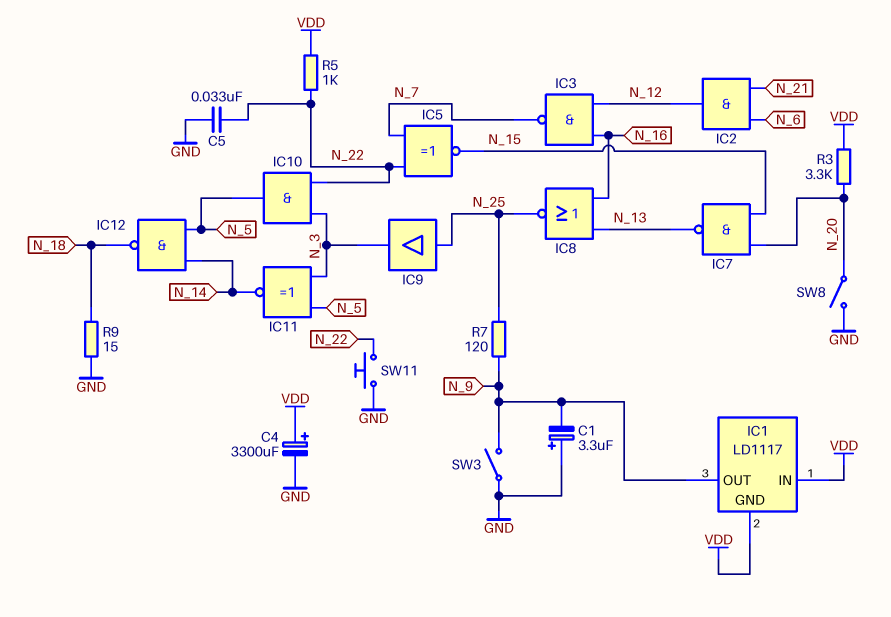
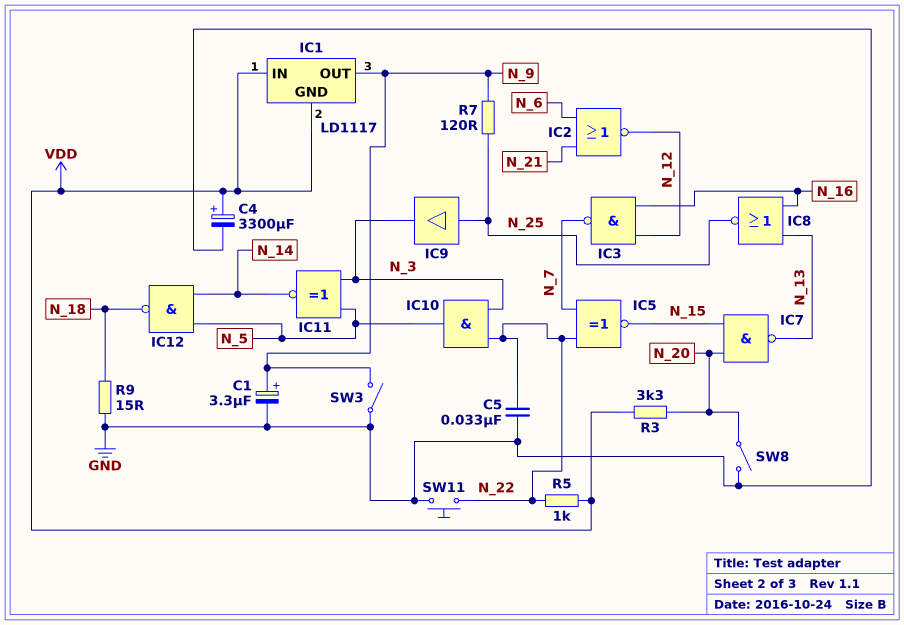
C1: 3.3uF (plus GND, minus N_9) -> 3.3uF (plus N_9, minus GND)
IC2: AND (in N_6, in N_21, out N_12) -> NOR (in N_6, in N_21, out N_12)

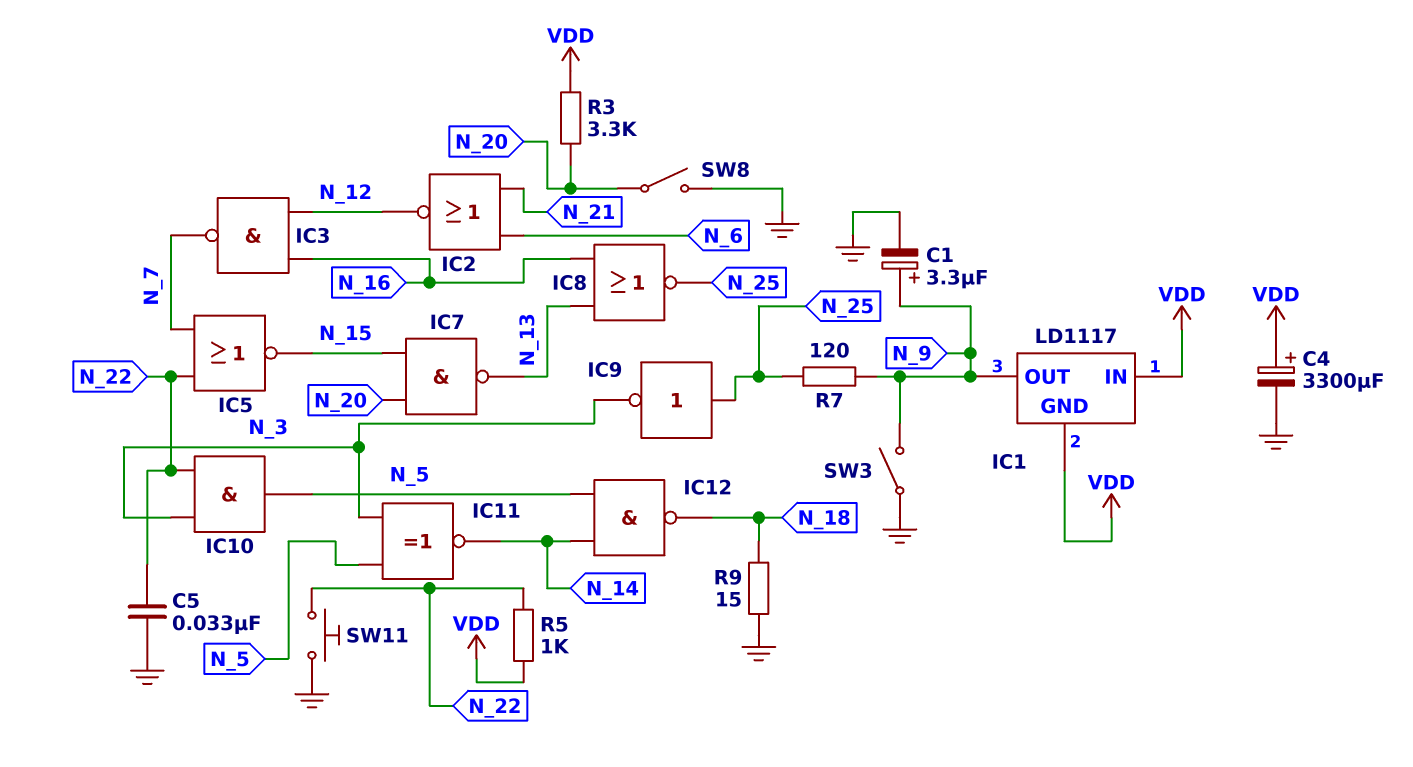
IC5: XNOR (in N_7, in N_22, out N_15) -> NOR (in N_7, in N_22, out N_15)
IC9: buffer (in N_25, out N_3) -> NOT (in N_25, out N_3)

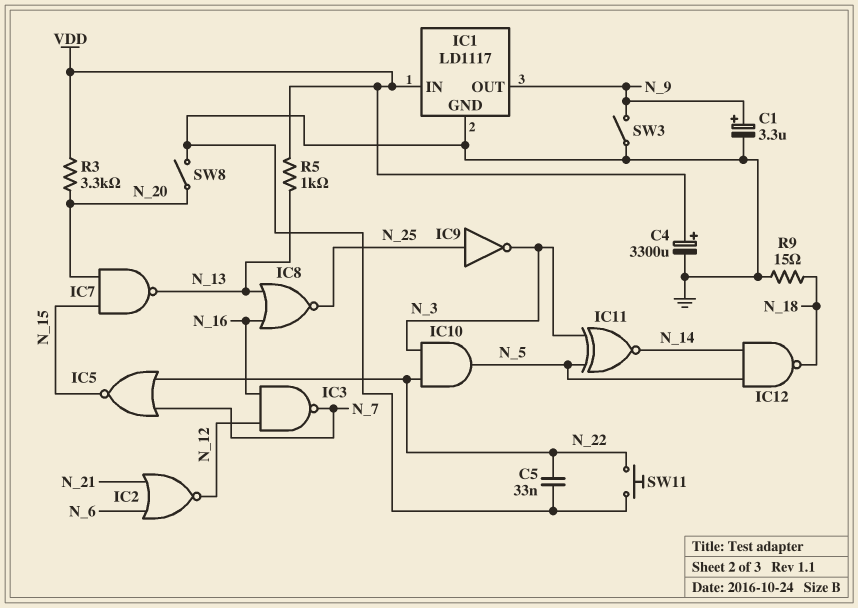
IC1 pin GND: VDD -> GND
R5: 1k (N_22, VDD) -> 1k (N_13, VDD)
R7: 120 (N_9, N_25) -> none

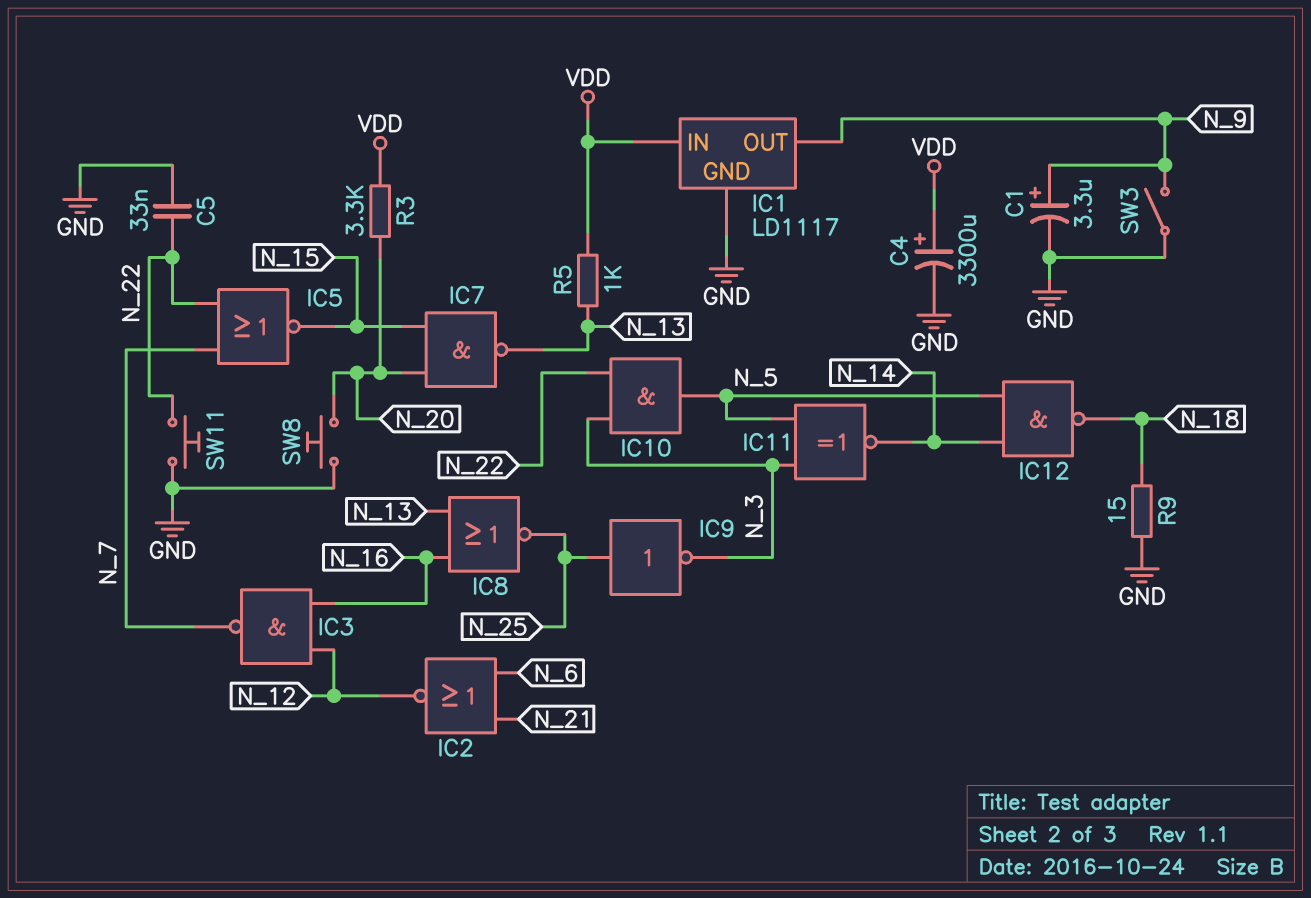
SW8: switch (GND, N_20) -> button (GND, N_20)

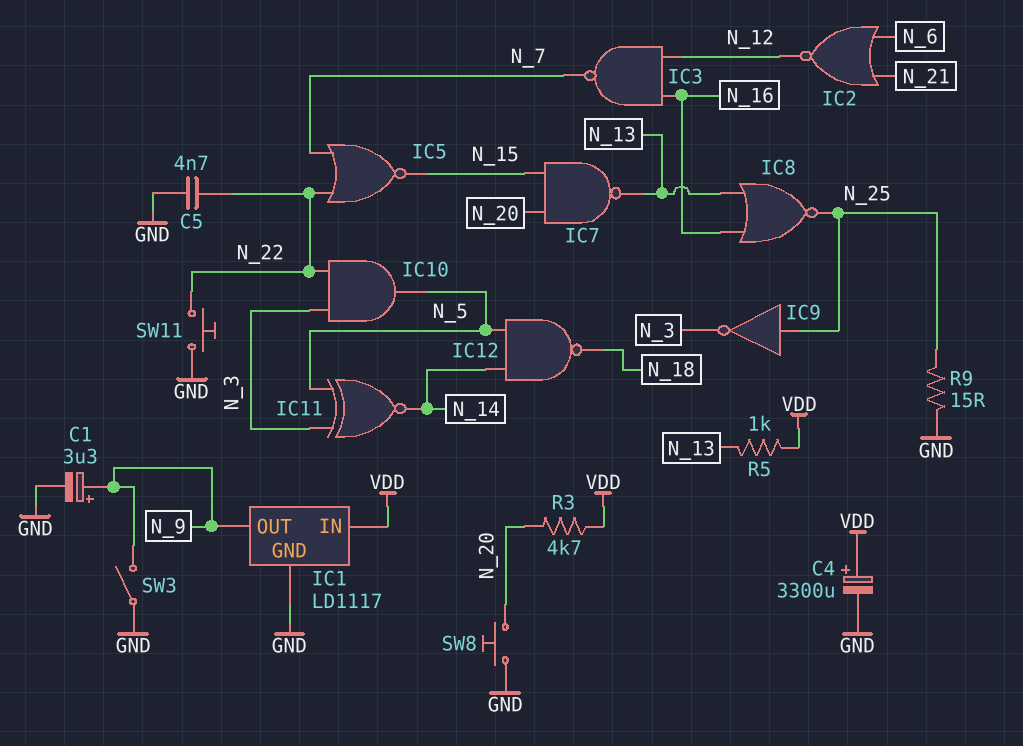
C5: 33nF (GND, N_22) -> 4.7nF (GND, N_22)
R3: 3.3k (N_20, VDD) -> 4.7k (N_20, VDD)
R9: 15 (GND, N_18) -> 15 (GND, N_25)

